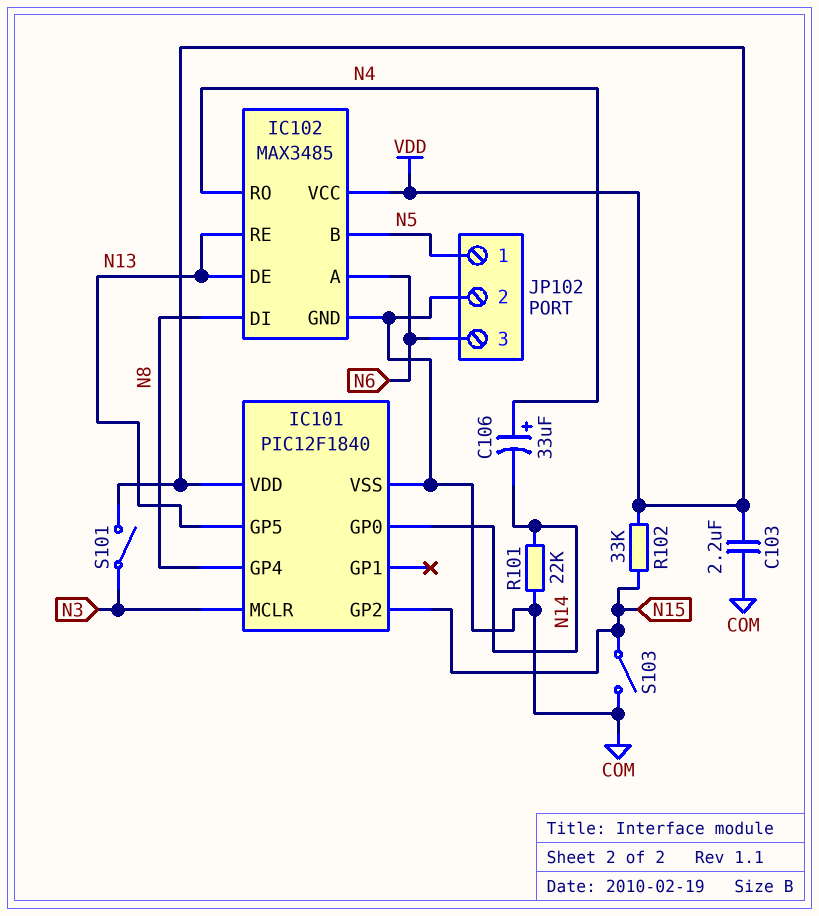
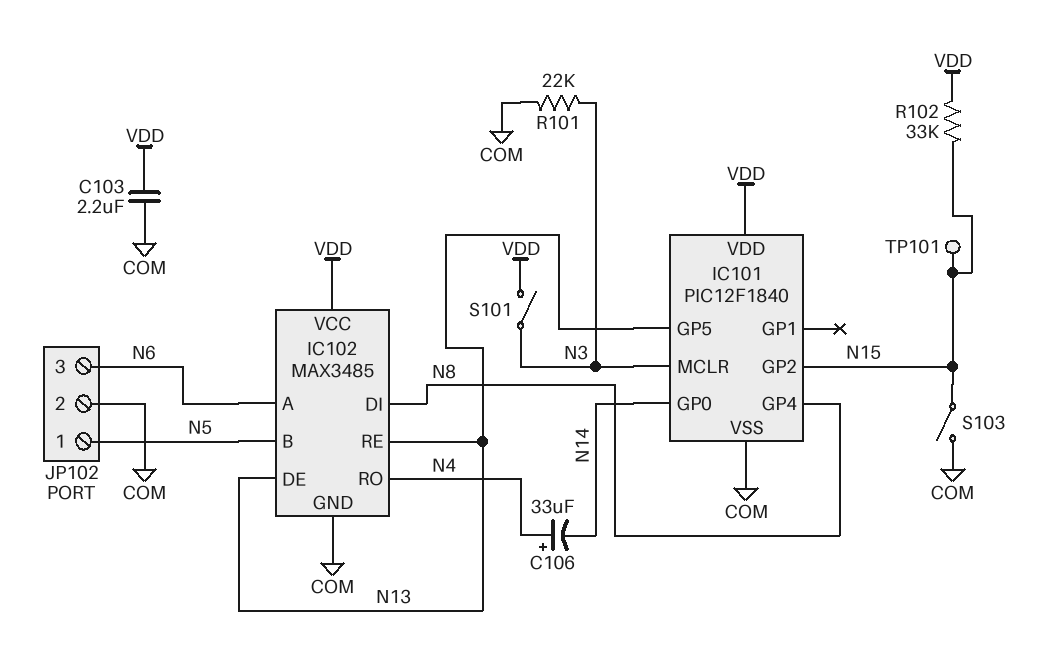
R101: 22k (COM, N14) -> 22k (COM, N3)
TP101: none -> test point (N15)

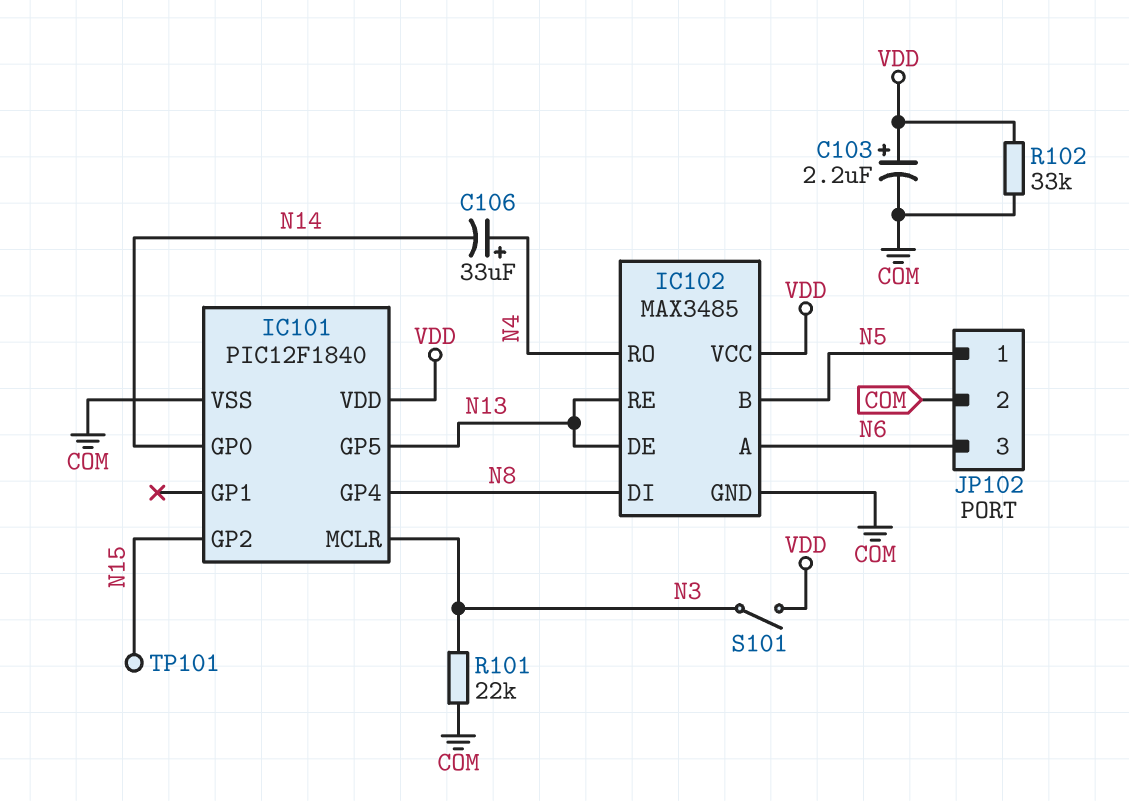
C103: 2.2uF (COM, VDD) -> 2.2uF (plus VDD, minus COM)
R102: 33k (N15, VDD) -> 33k (COM, VDD)
S103: switch (COM, N15) -> none

